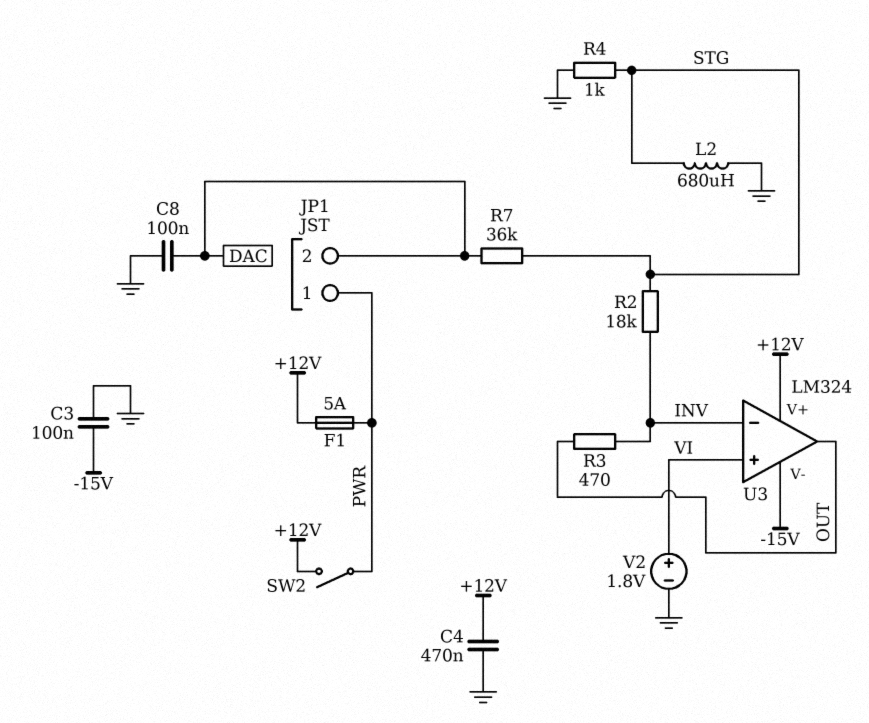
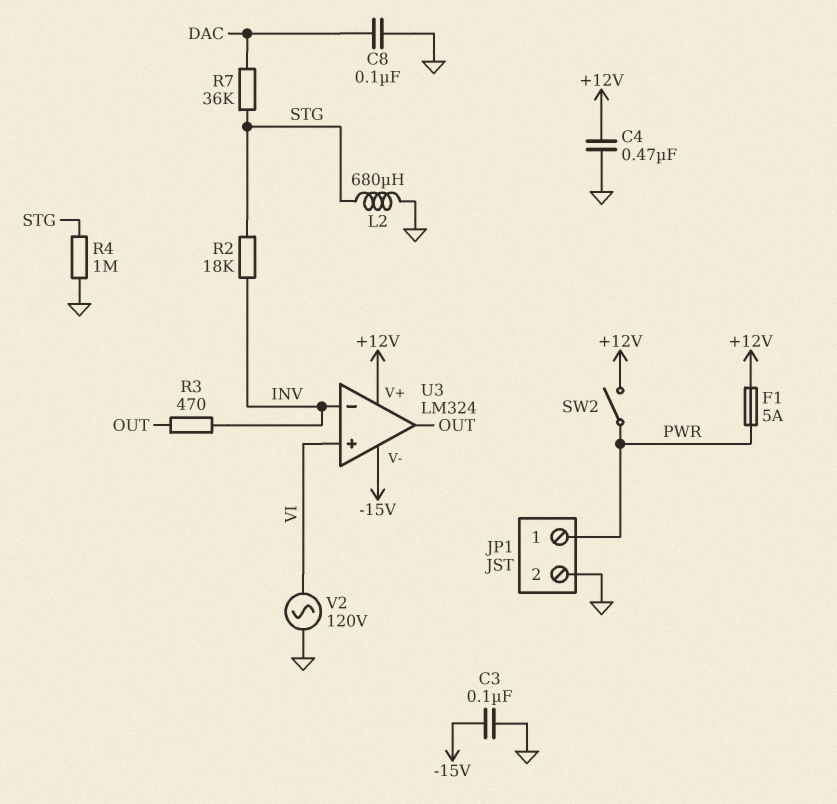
JP1 pin 2: DAC -> GND
R4: 1k (GND, STG) -> 1M (GND, STG)
V2: 1.8V (plus VI, minus GND) -> AC 120V (GND, VI)

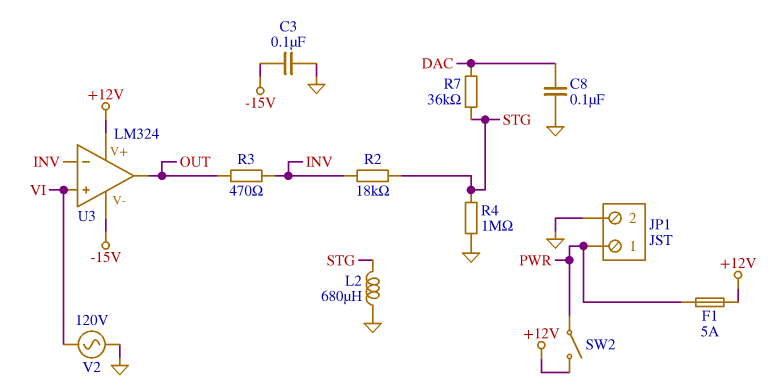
C4: 470nF (+12V, GND) -> none

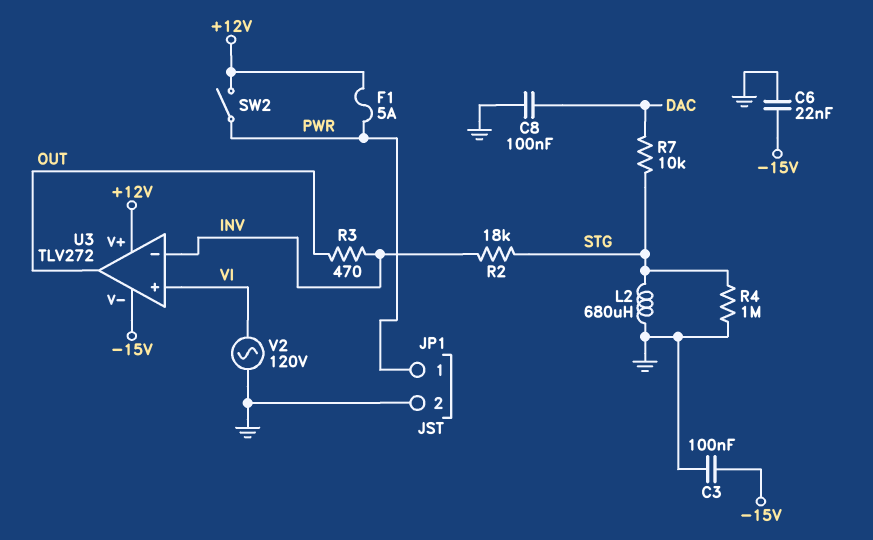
C6: none -> 22nF (-15V, GND)
R7: 36k (DAC, STG) -> 10k (DAC, STG)
U3: LM324 -> TLV272

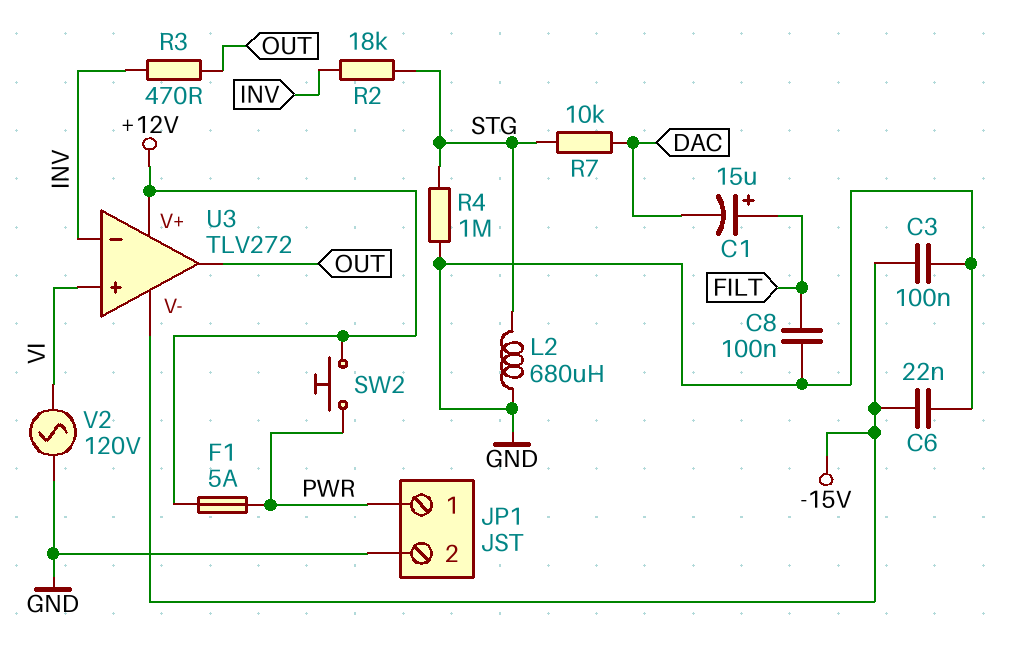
C1: none -> 15uF (plus FILT, minus DAC)
C8: 100nF (DAC, GND) -> 100nF (FILT, GND)
SW2: switch (+12V, PWR) -> button (+12V, PWR)

